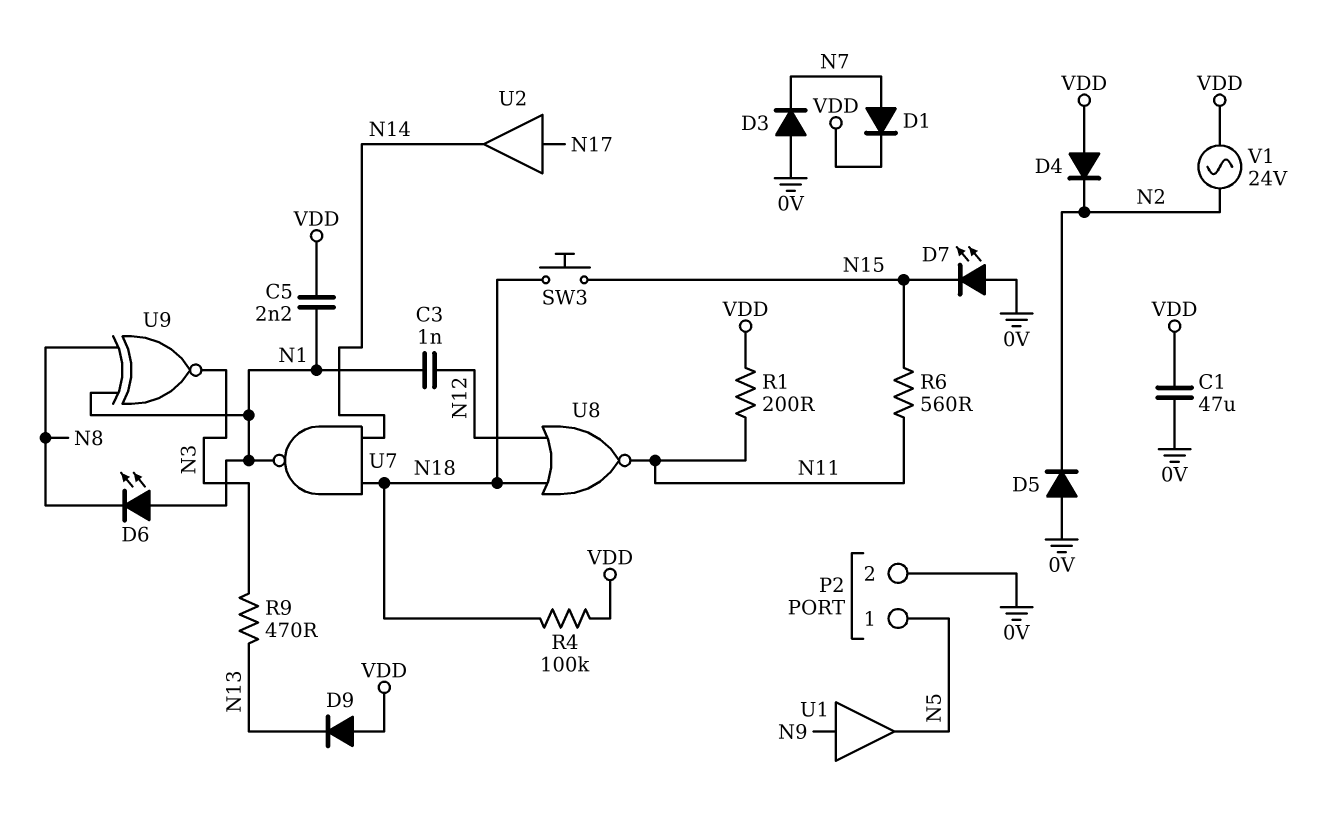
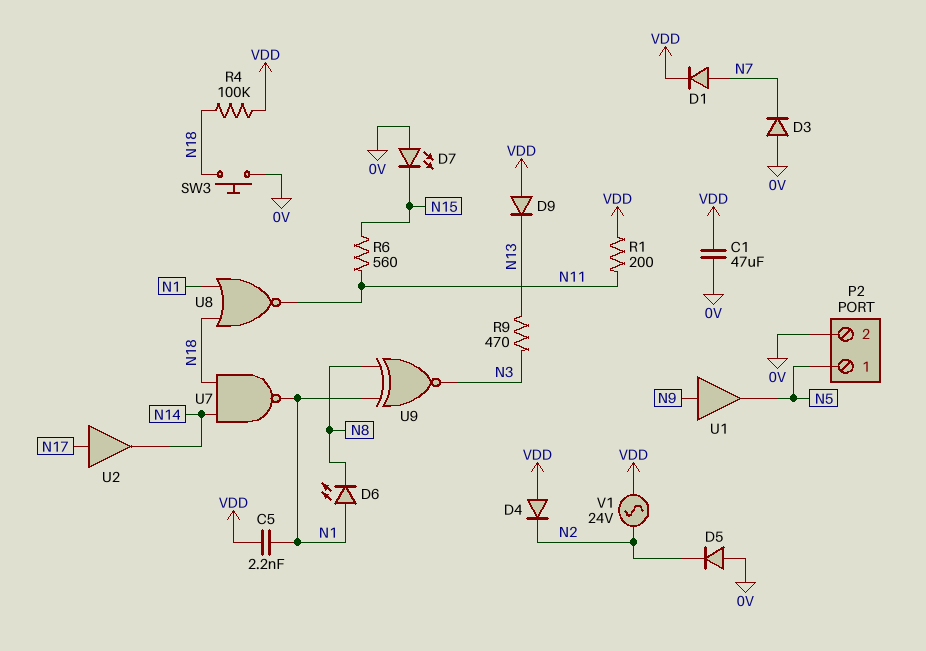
C3: 1nF (N1, N12) -> none
SW3: button (N15, N18) -> button (0V, N18)
U8: NOR (in N12, in N18, out N11) -> NOR (in N1, in N18, out N11)

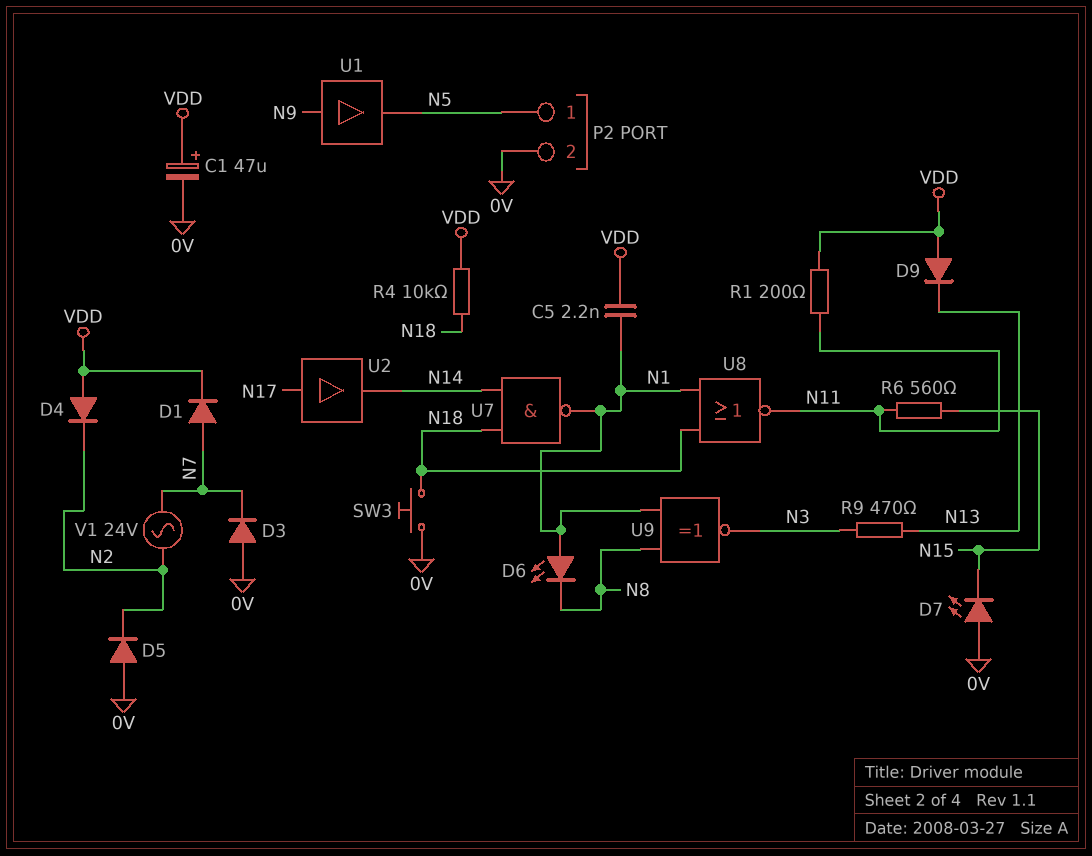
C1: 47uF (0V, VDD) -> 47uF (plus VDD, minus 0V)
R4: 100k (N18, VDD) -> 10k (N18, VDD)
V1: AC 24V (N2, VDD) -> AC 24V (N2, N7)

